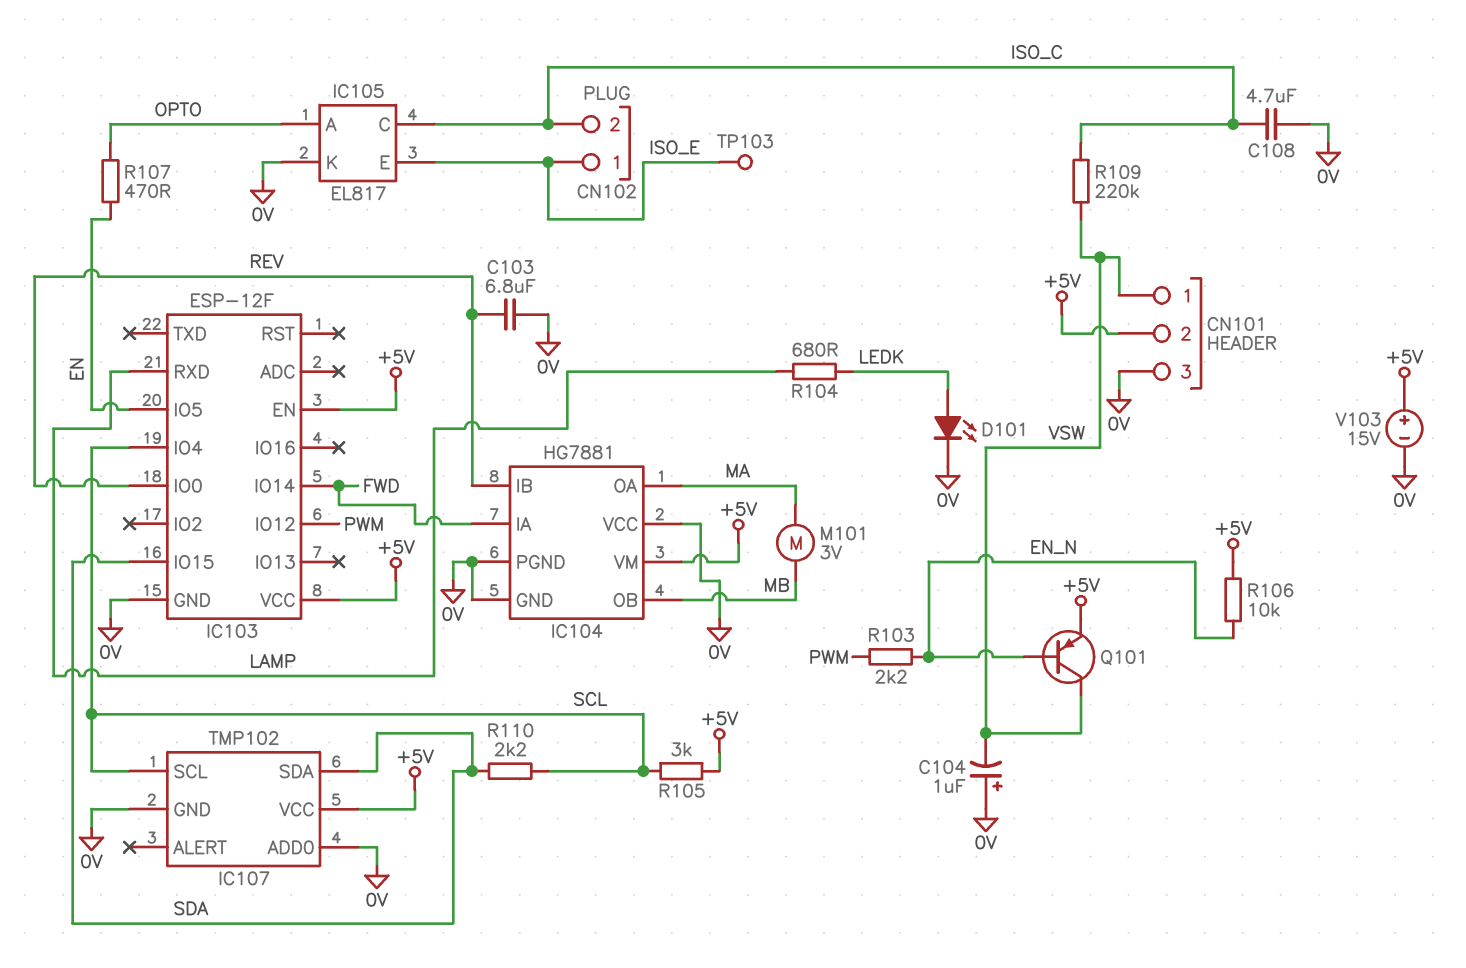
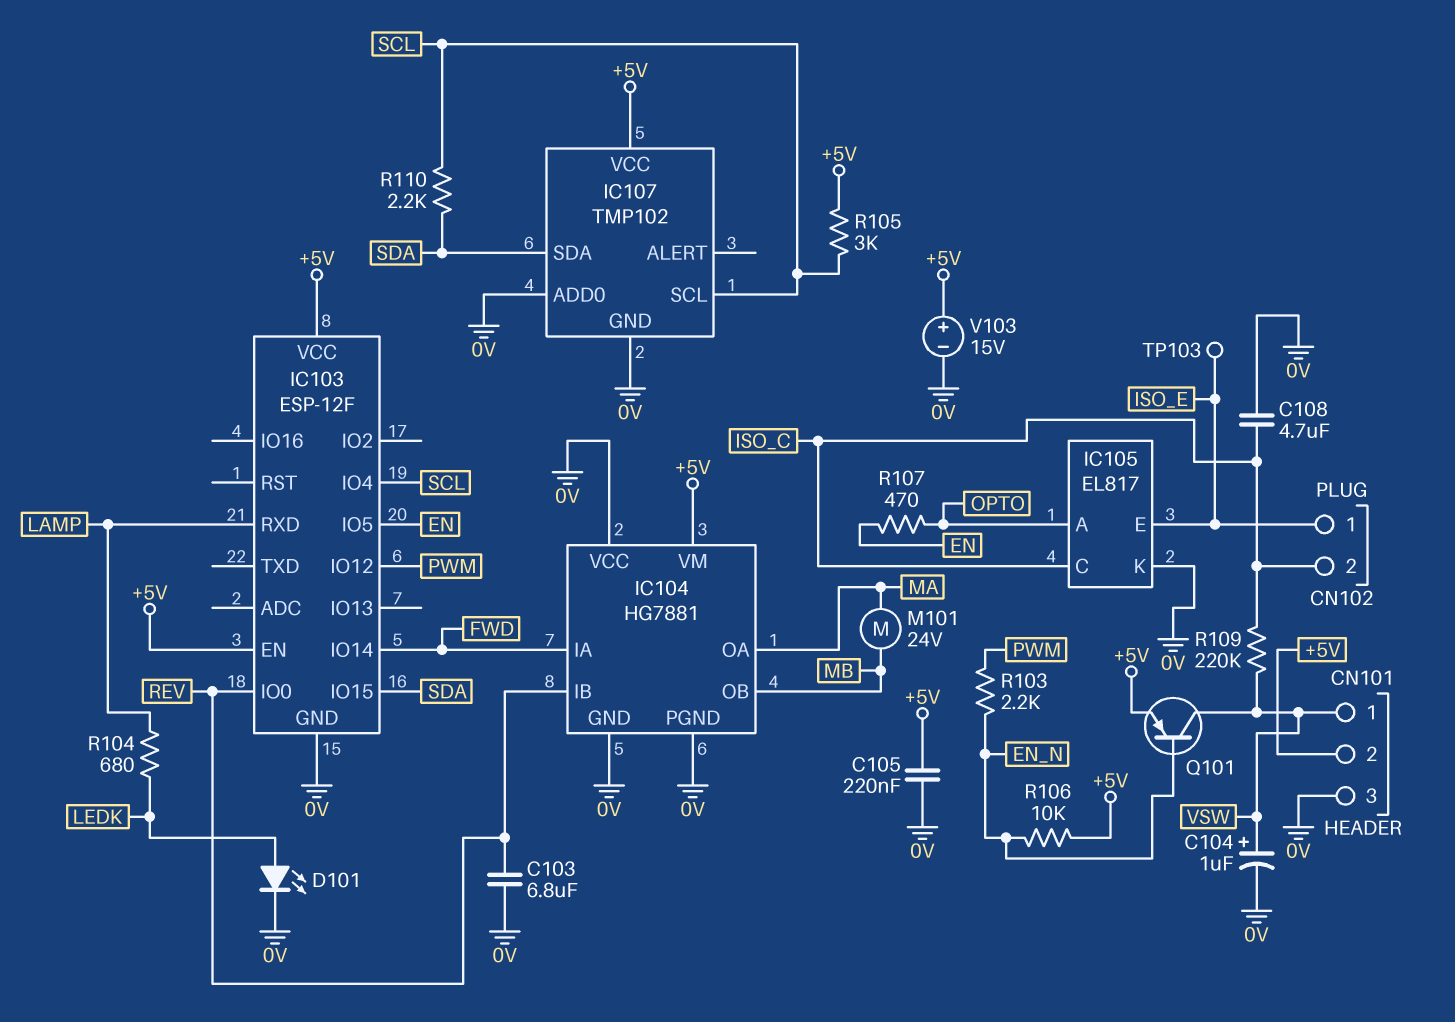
C104: 1uF (plus 0V, minus VSW) -> 1uF (plus VSW, minus 0V)
C105: none -> 220nF (+5V, 0V)
M101: motor 3V (MA, MB) -> motor 24V (MA, MB)

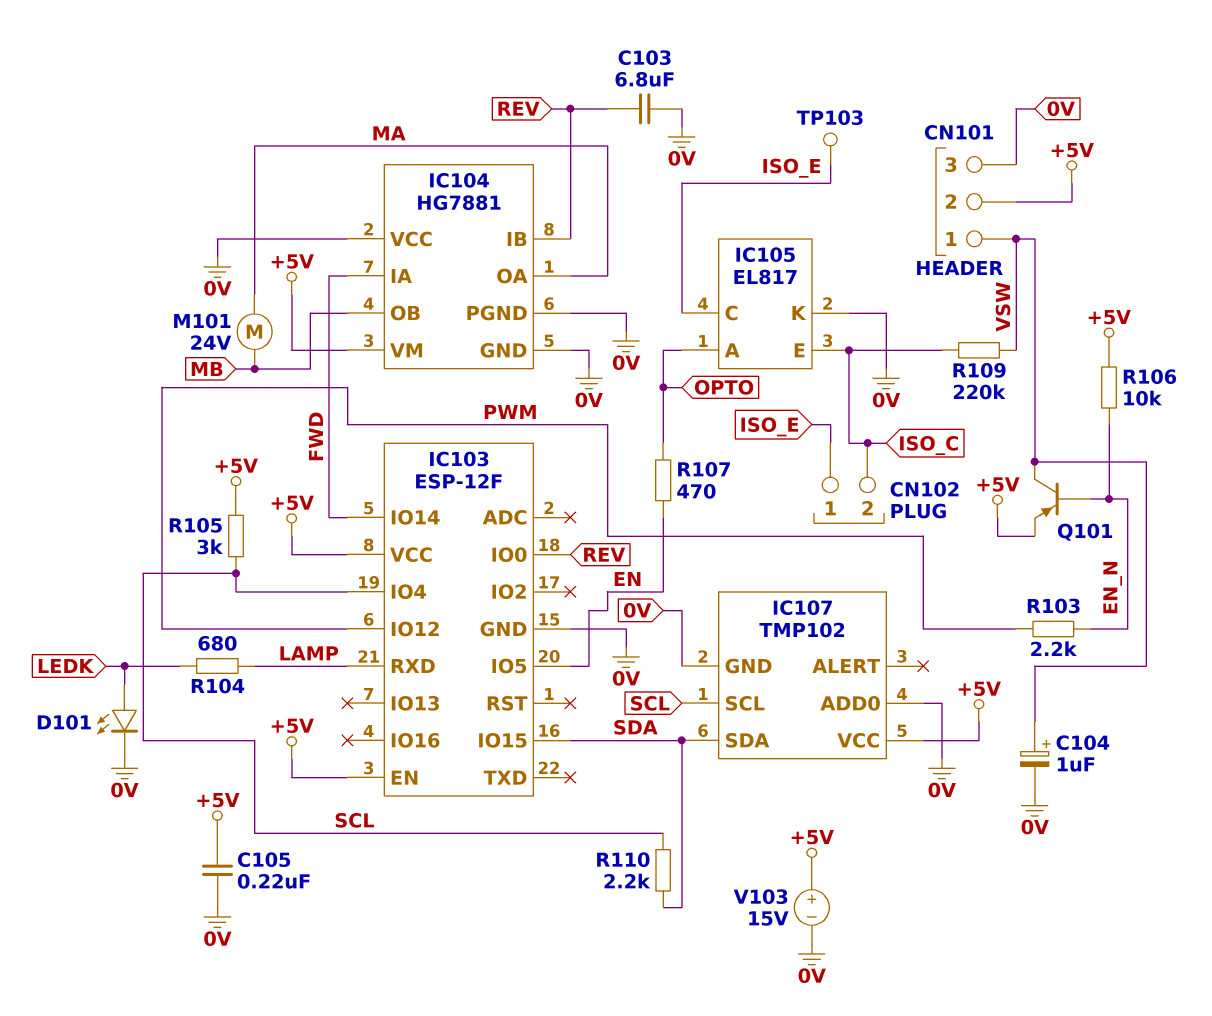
C108: 4.7uF (0V, ISO_C) -> none
IC105 pin C: ISO_C -> ISO_E
IC105 pin E: ISO_E -> ISO_C

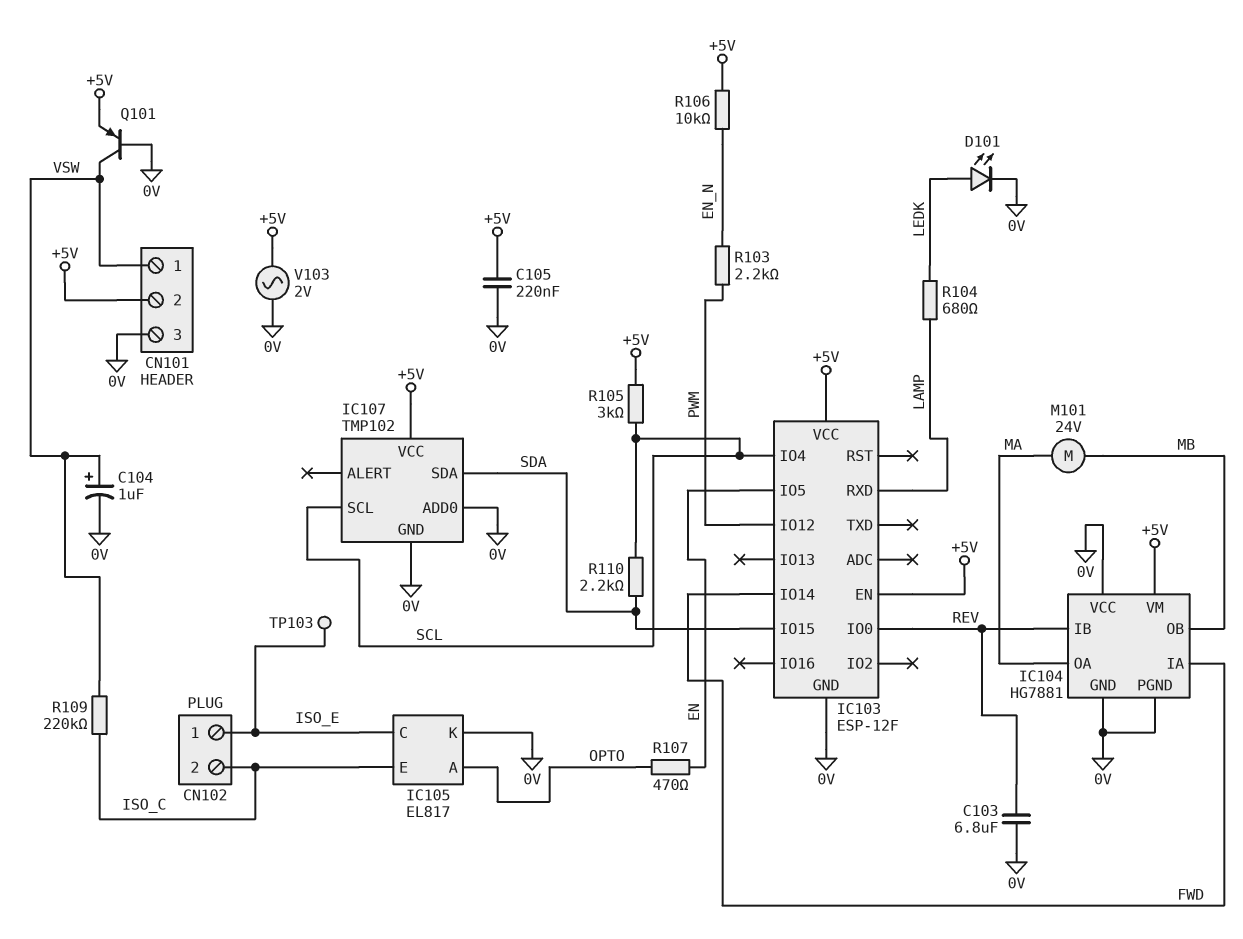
Q101: PNP (B EN_N, C VSW, E +5V) -> PNP (B 0V, C VSW, E +5V)
V103: 15V (plus +5V, minus 0V) -> AC 2V (+5V, 0V)

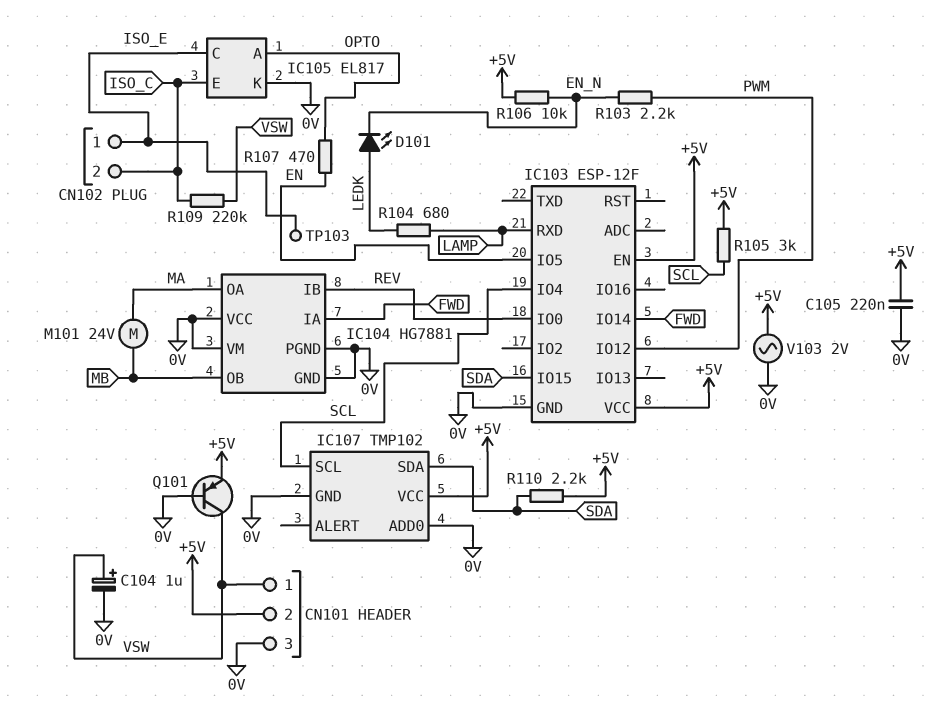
C103: 6.8uF (0V, REV) -> none
D101: LED (A LEDK, K 0V) -> LED (A LEDK, K EN_N)
IC104 pin VM: +5V -> 0V
R110: 2.2k (SCL, SDA) -> 2.2k (+5V, SDA)

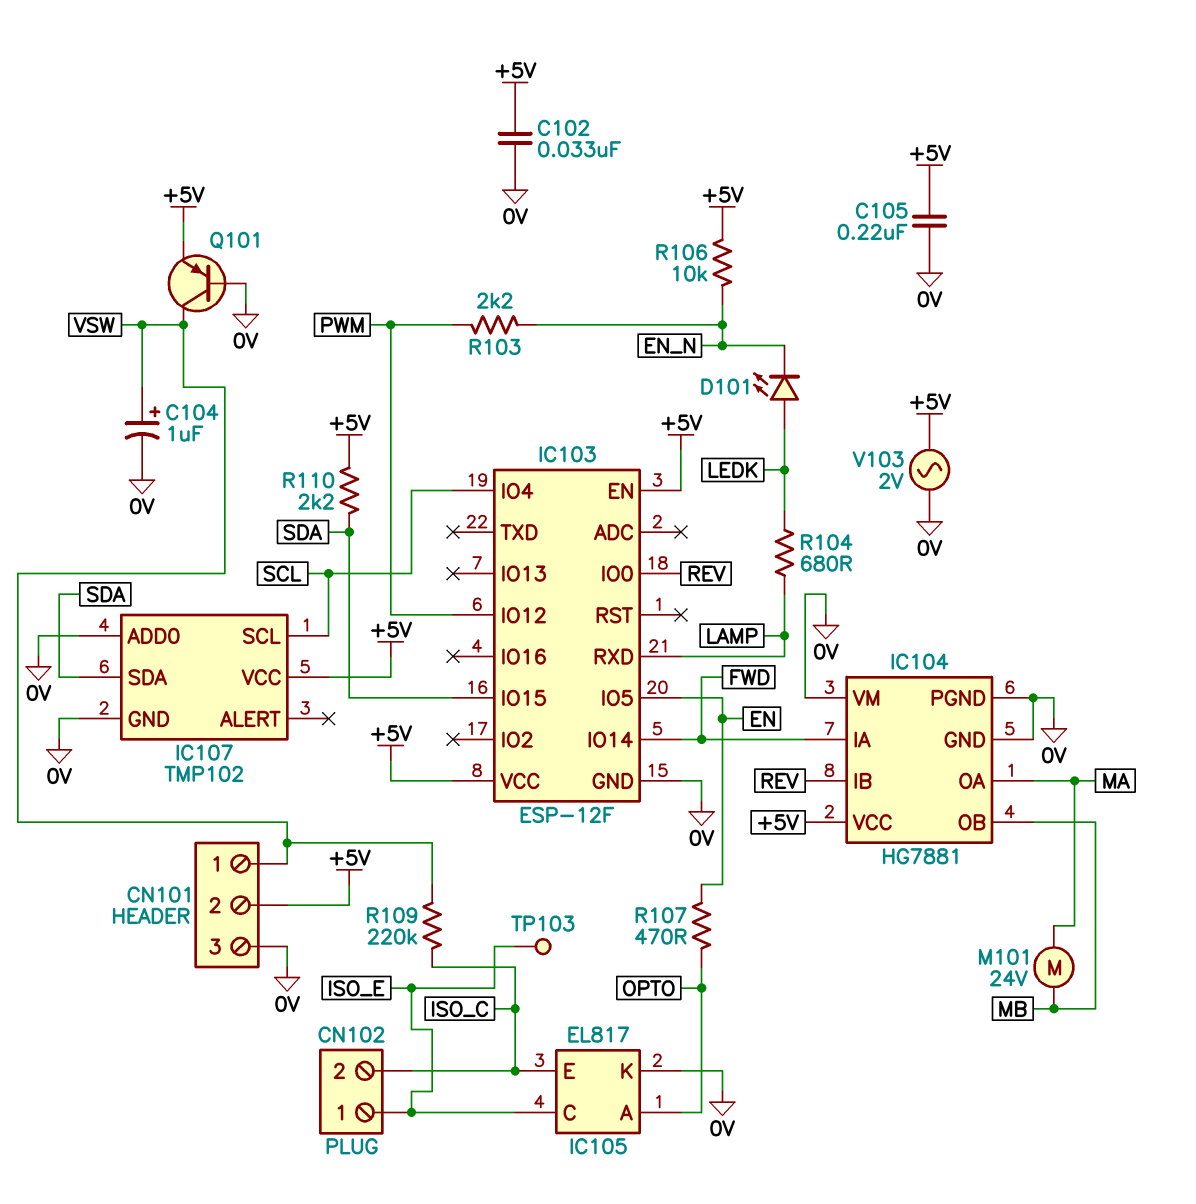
C102: none -> 33nF (+5V, 0V)
IC104 pin VCC: 0V -> +5V
R105: 3k (+5V, SCL) -> none

